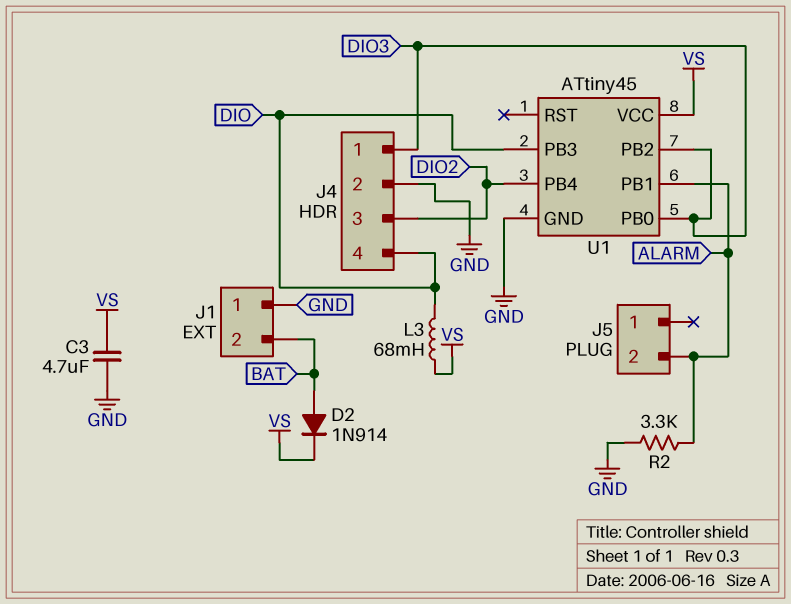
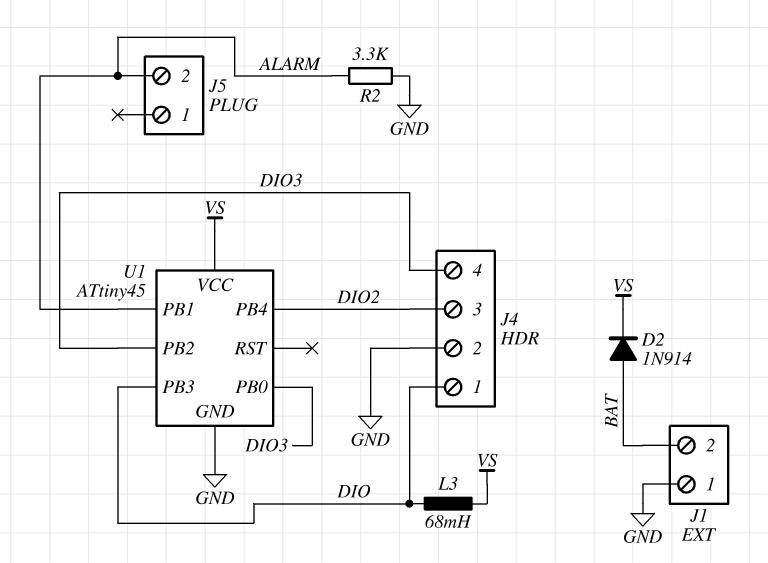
C3: 4.7uF (GND, VS) -> none
J4 pin 1: DIO3 -> DIO
J4 pin 4: DIO -> DIO3

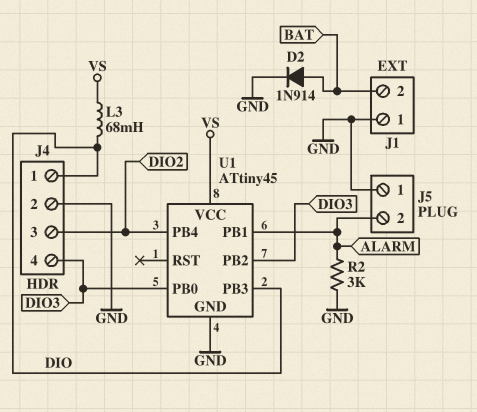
D2: diode 1N914 (A BAT, K VS) -> diode 1N914 (A BAT, K GND)
J5 pin 1: none -> GND
R2: 3.3k (ALARM, GND) -> 3k (ALARM, GND)

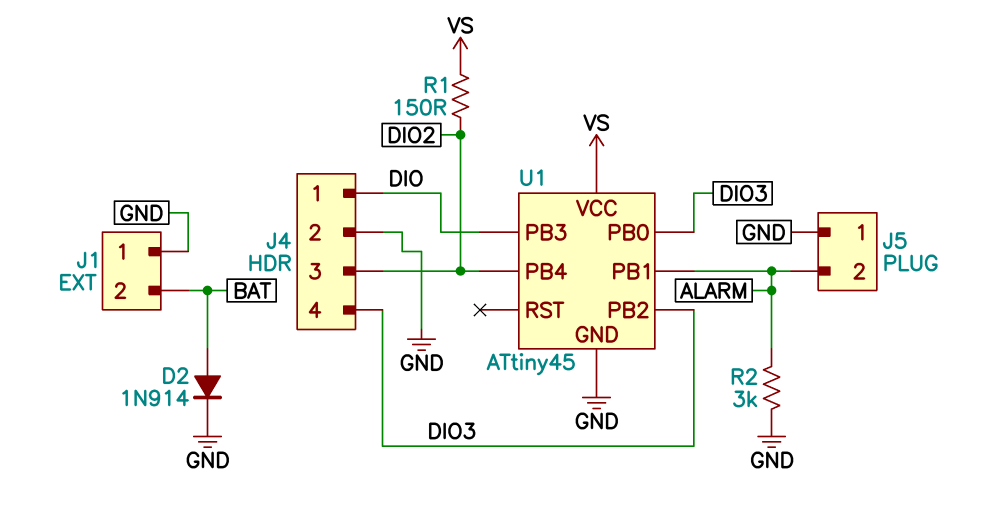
L3: 68mH (DIO, VS) -> none
R1: none -> 150 (DIO2, VS)

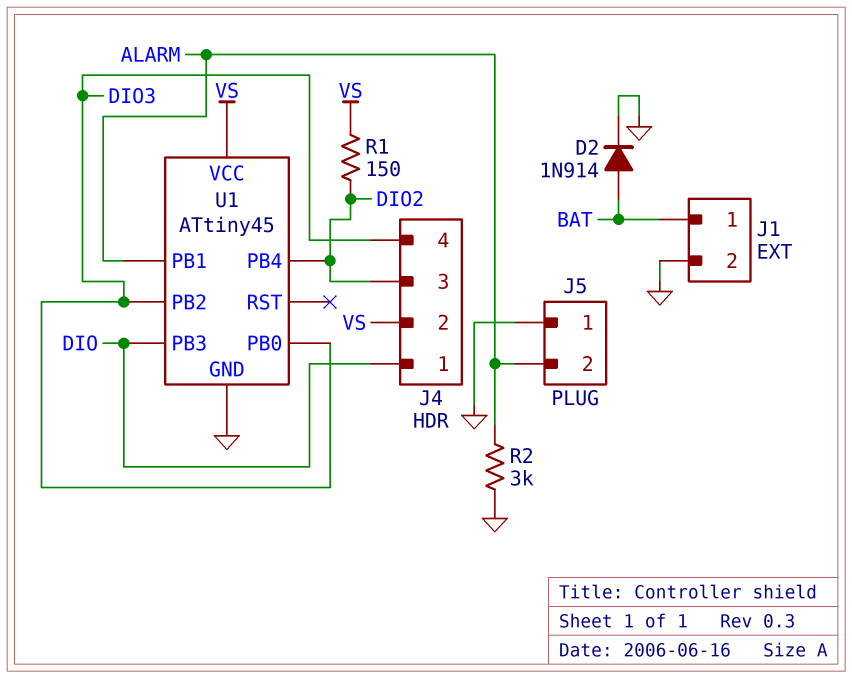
J1 pin 1: GND -> BAT
J1 pin 2: BAT -> GND
J4 pin 2: GND -> VS

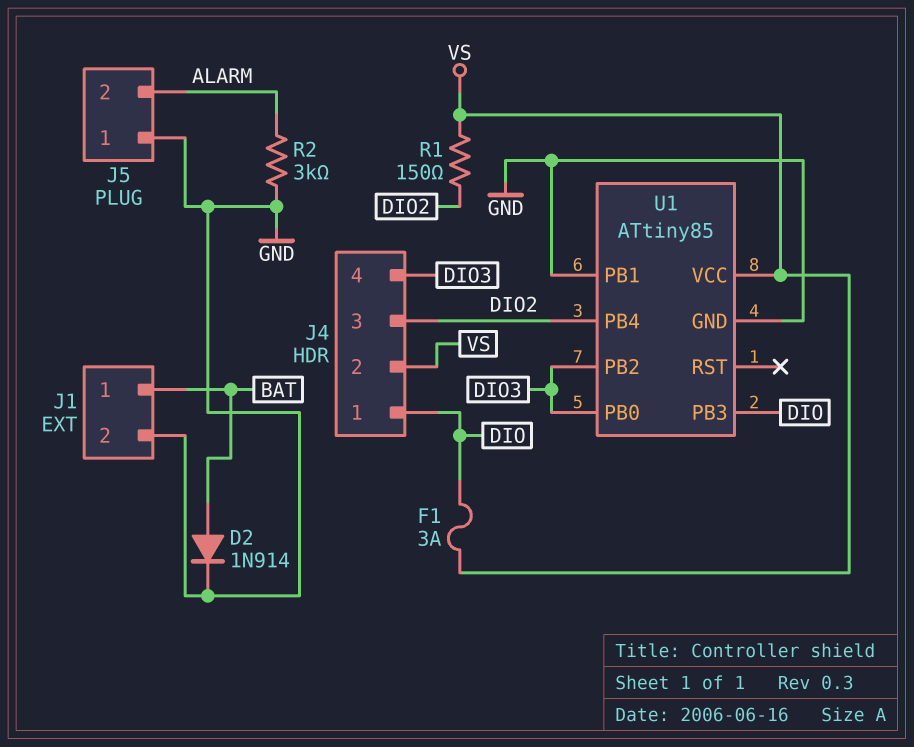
F1: none -> 3A (DIO, VS)
U1: ATtiny45 -> ATtiny85
U1 pin PB1: ALARM -> GND

